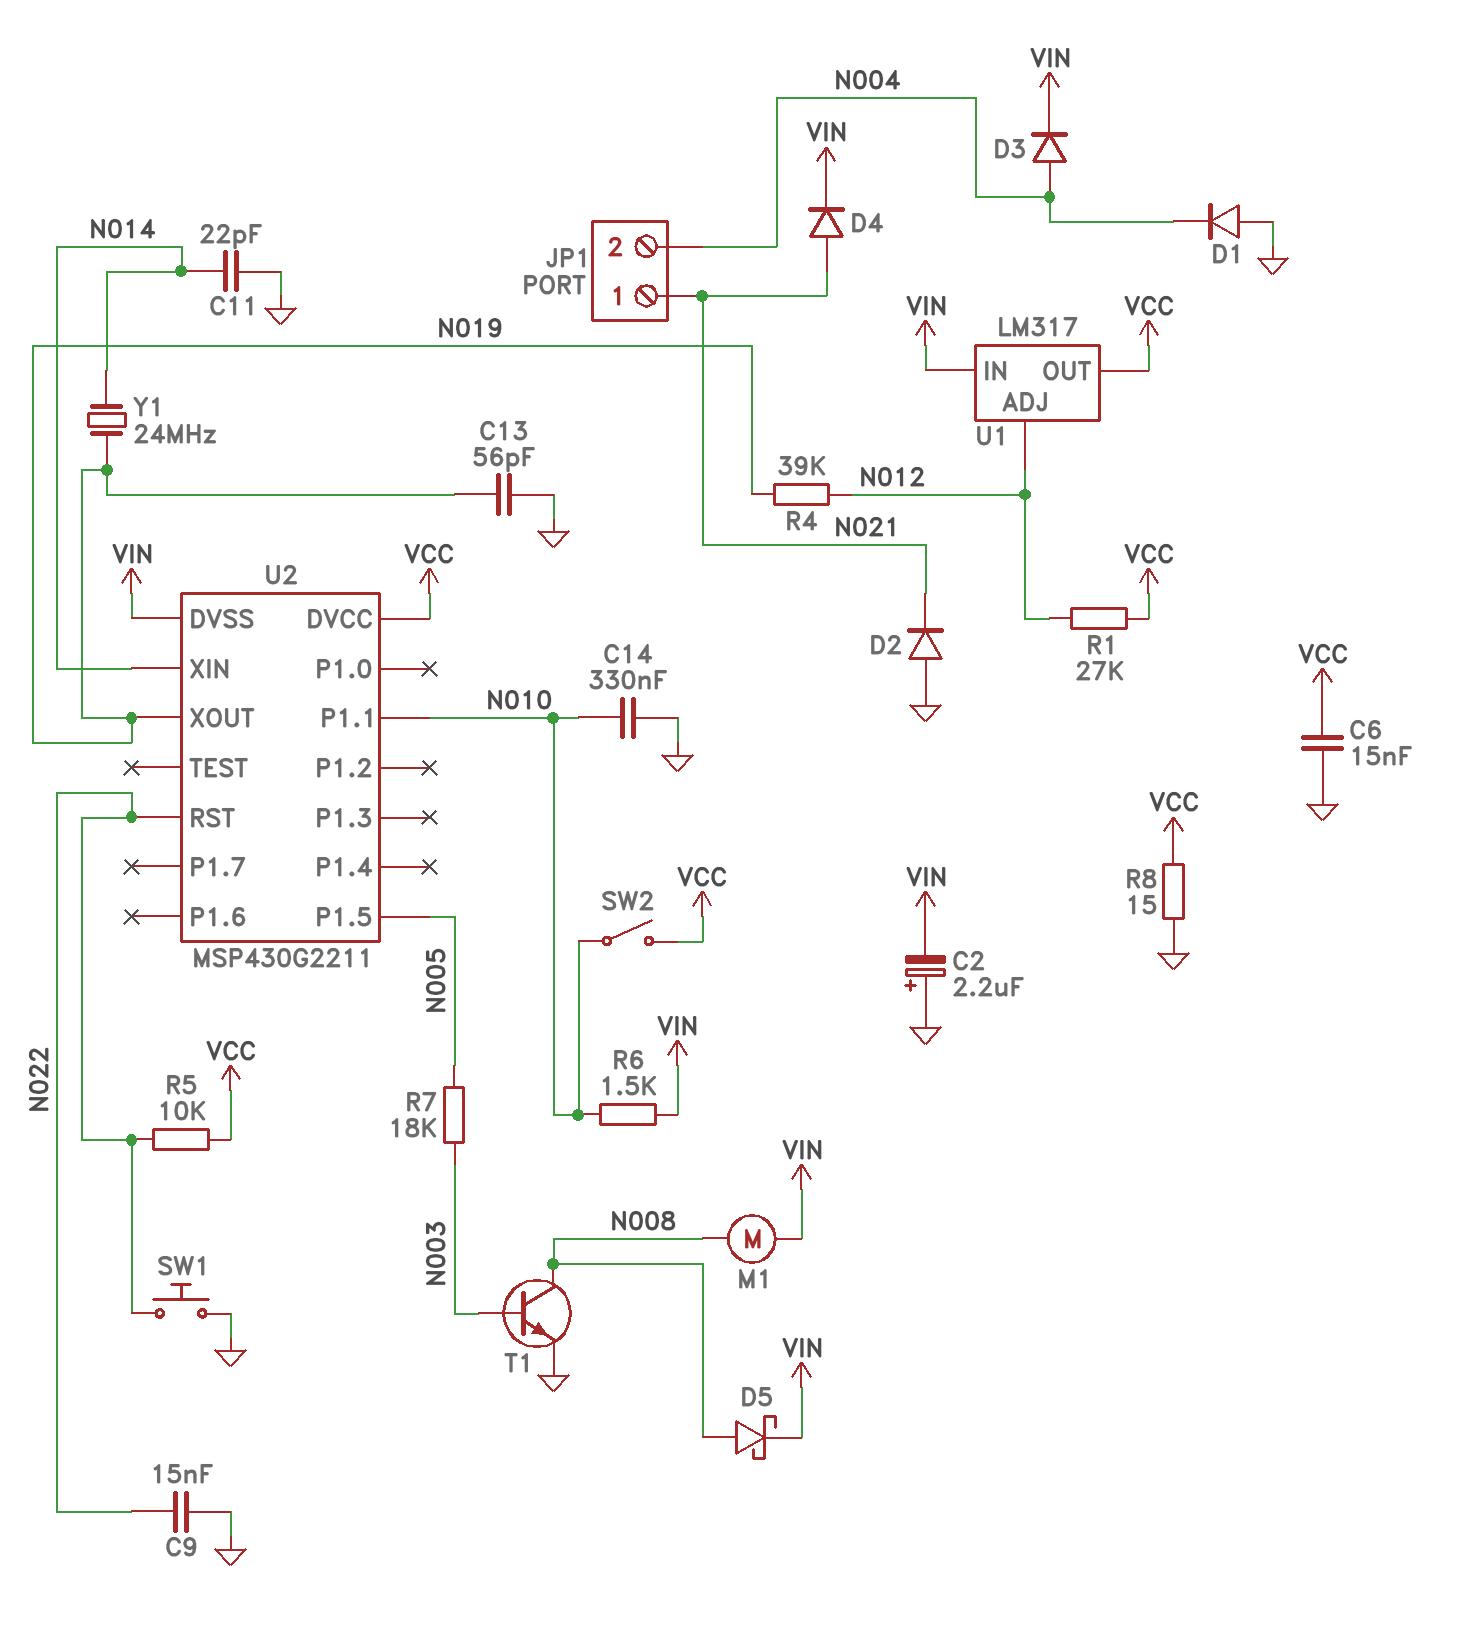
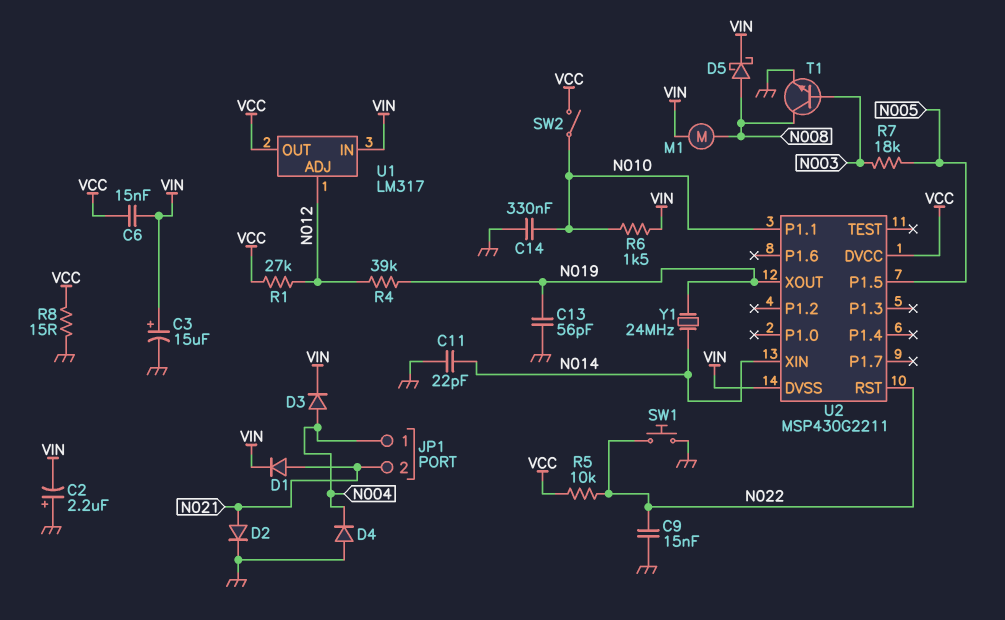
C3: none -> 15uF (plus VIN, minus GND)
C6: 15nF (GND, VCC) -> 15nF (VCC, VIN)
D1: diode (A GND, K N004) -> diode (A N021, K VIN)
D2: diode (A GND, K N021) -> diode (A N021, K GND)
D4: diode (A N021, K VIN) -> diode (A GND, K N004)
JP1 pin 1: N021 -> N004
JP1 pin 2: N004 -> N021

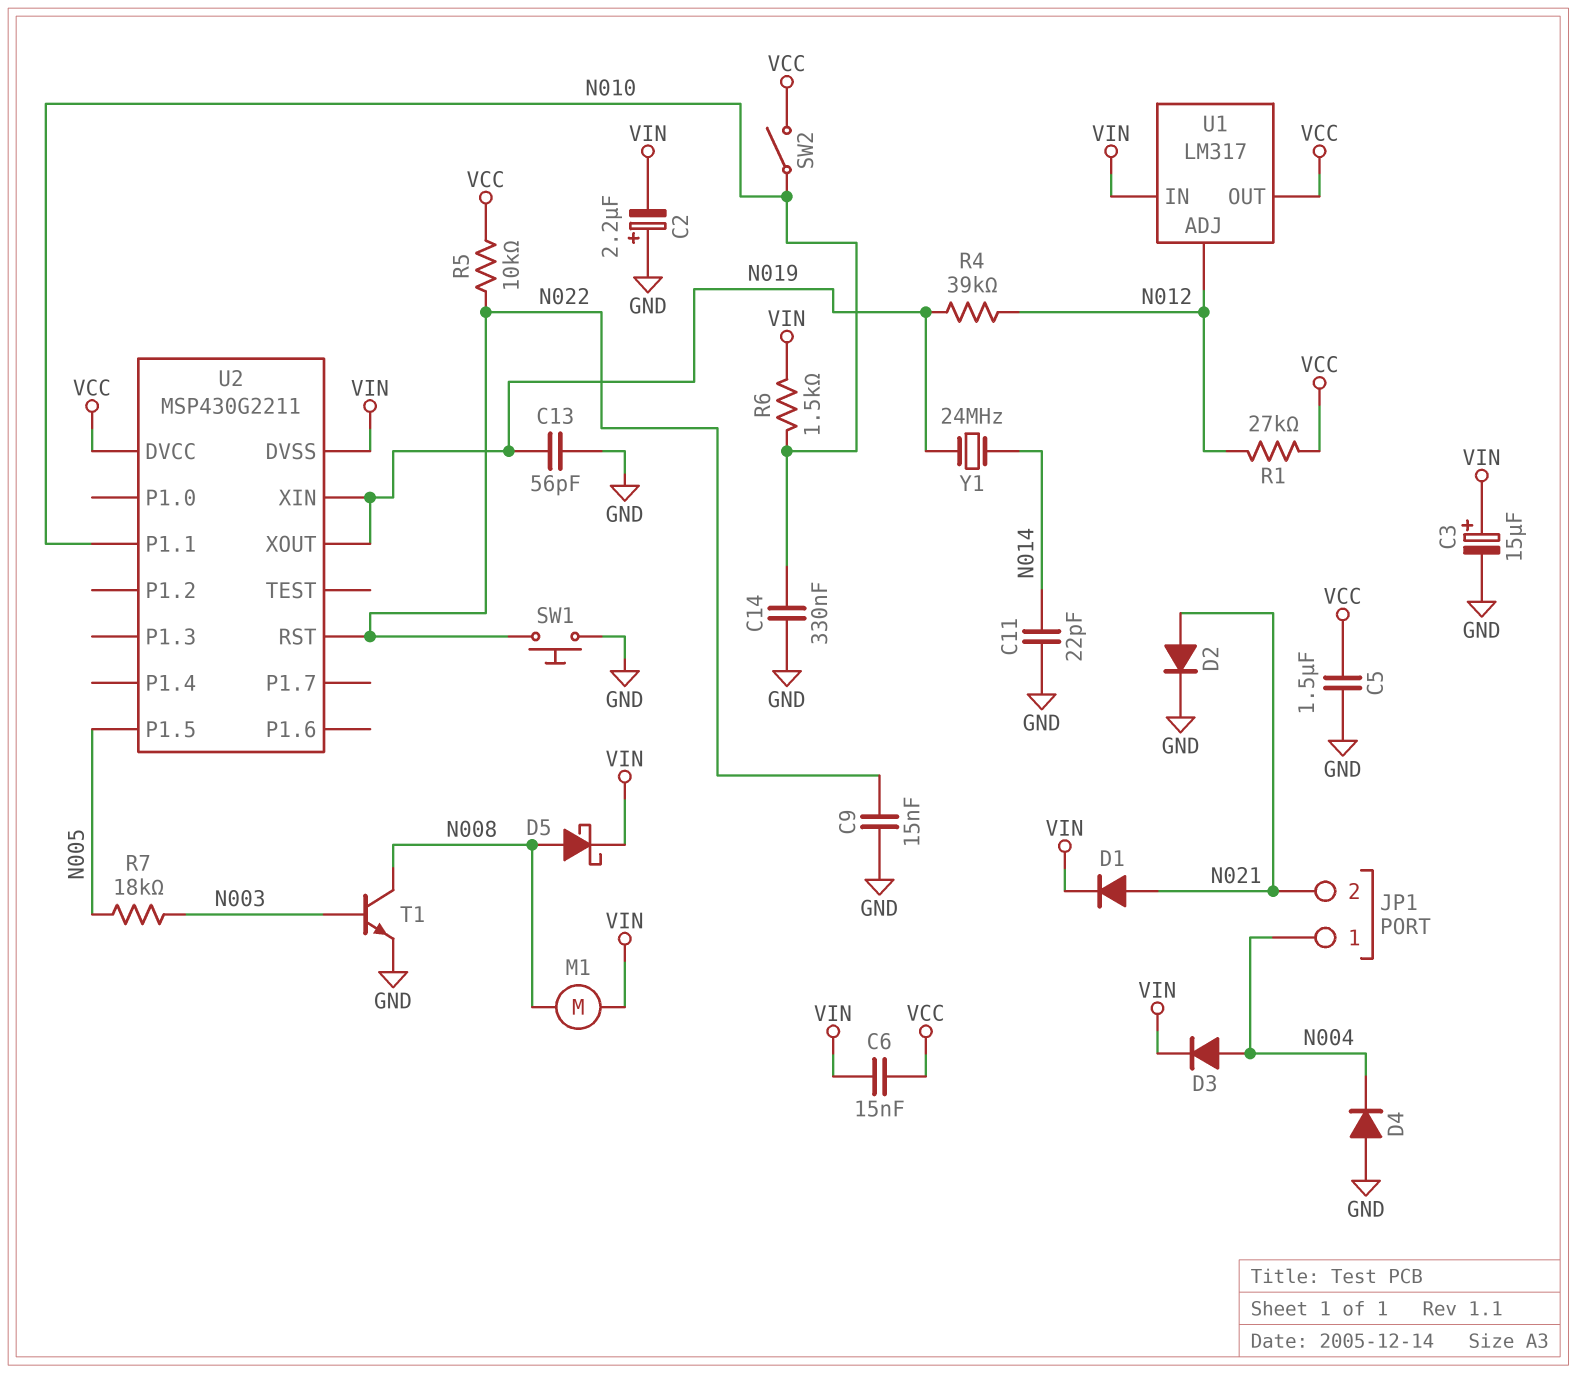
C5: none -> 1.5uF (GND, VCC)
R8: 15 (GND, VCC) -> none
U2 pin XIN: N014 -> N019

